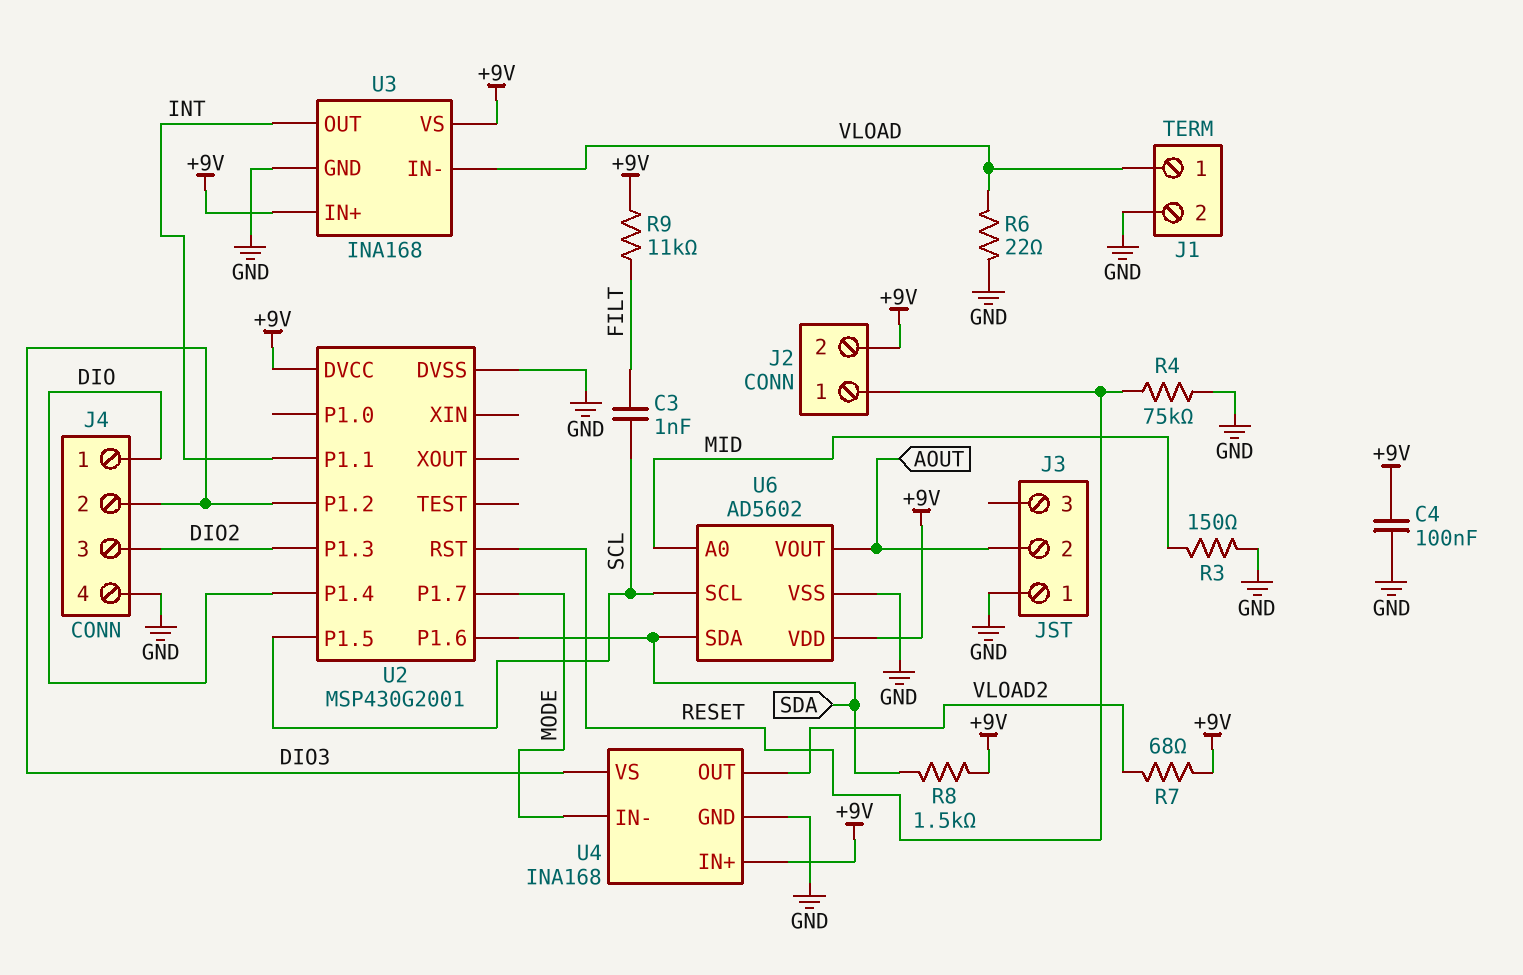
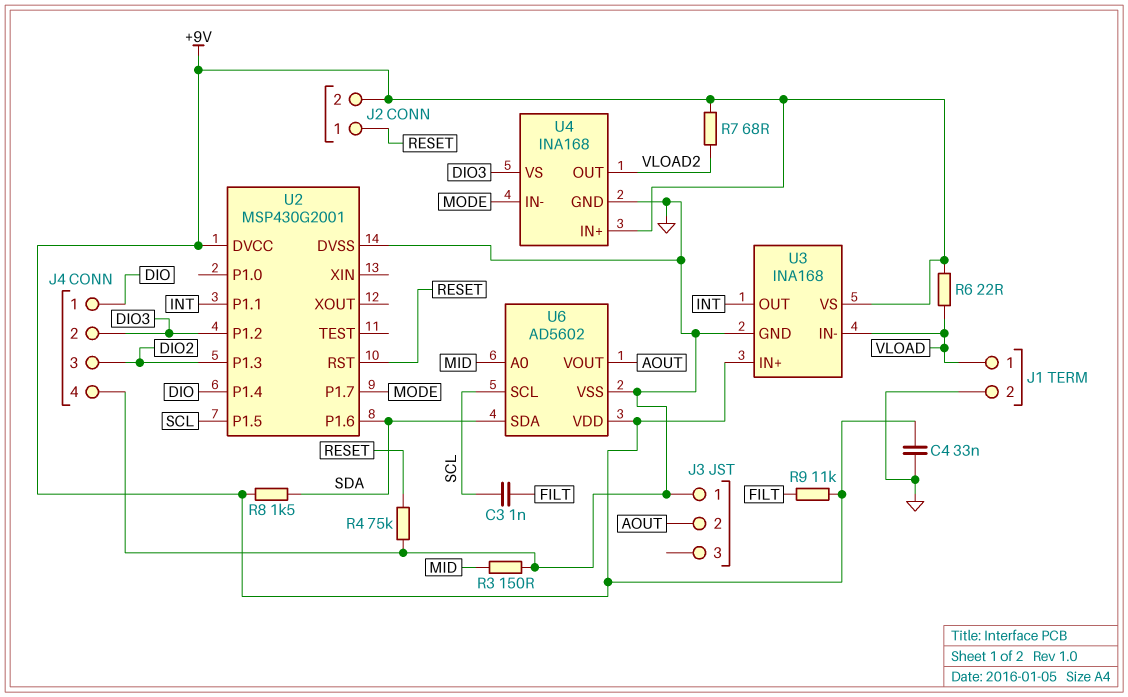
C4: 100nF (+9V, GND) -> 33nF (+9V, GND)
R6: 22 (GND, VLOAD) -> 22 (+9V, VLOAD)

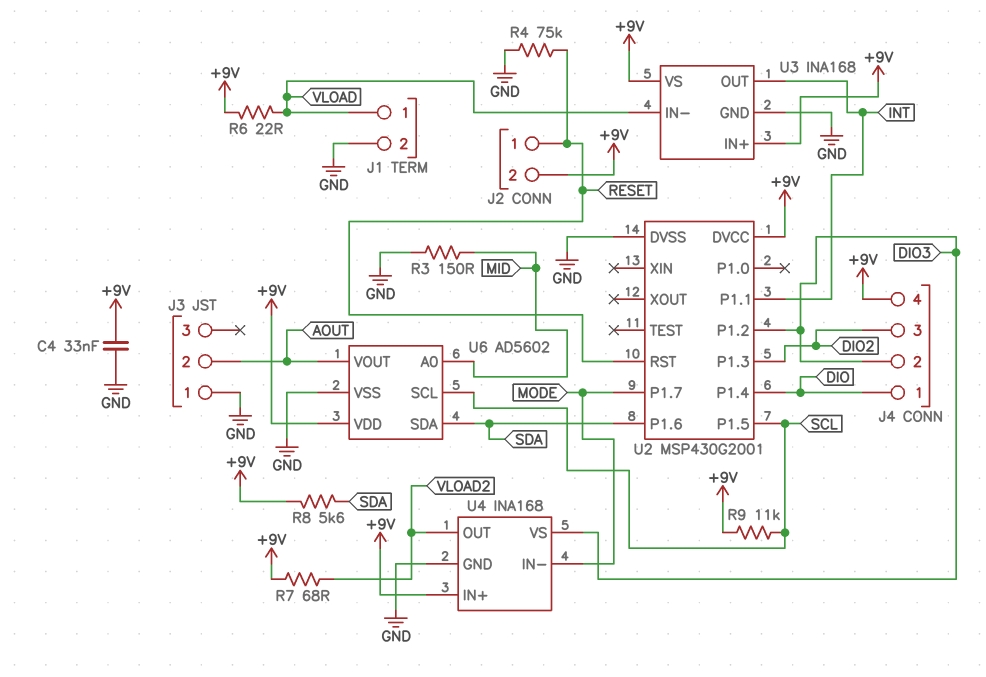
C3: 1nF (FILT, SCL) -> none
J4 pin 4: GND -> +9V
R8: 1.5k (+9V, SDA) -> 5.6k (+9V, SDA)
R9: 11k (+9V, FILT) -> 11k (+9V, SCL)

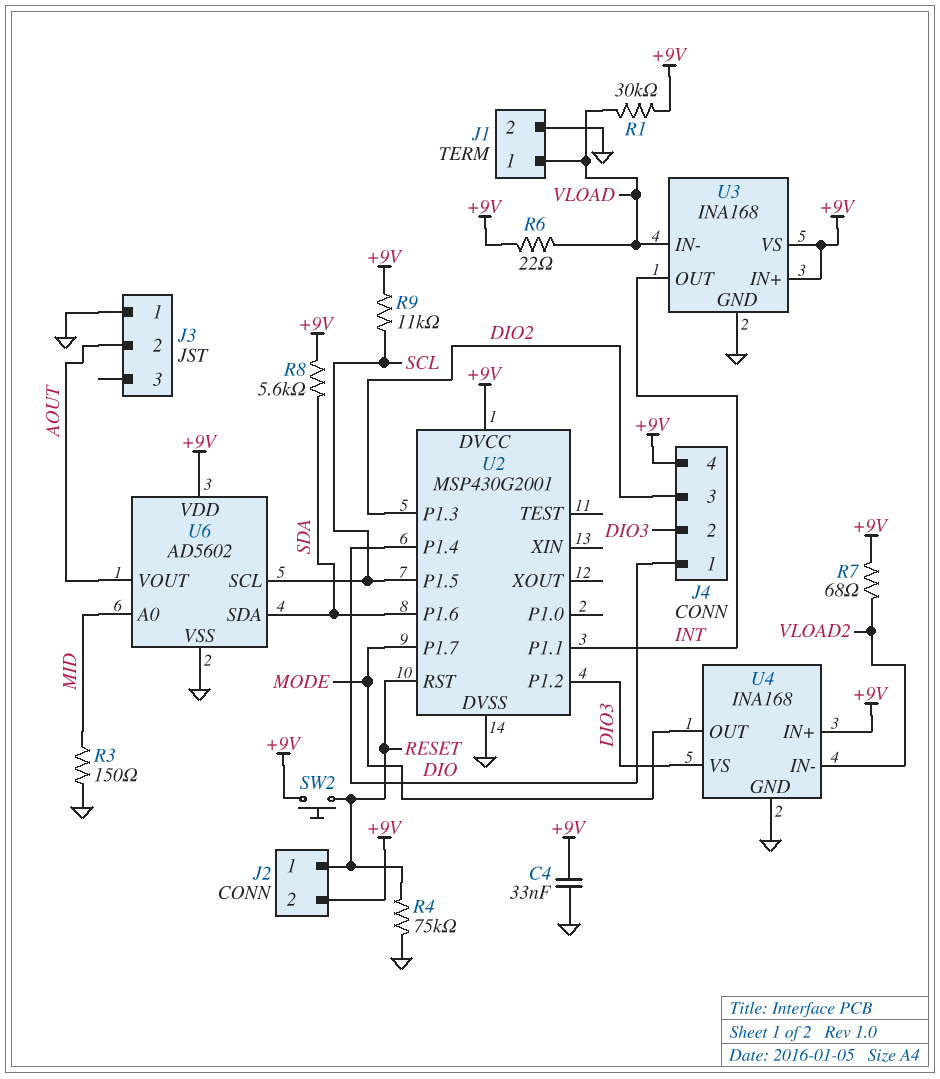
R1: none -> 30k (+9V, VLOAD)
SW2: none -> button (+9V, RESET)
U4 pin IN-: MODE -> VLOAD2
U4 pin OUT: VLOAD2 -> MODE

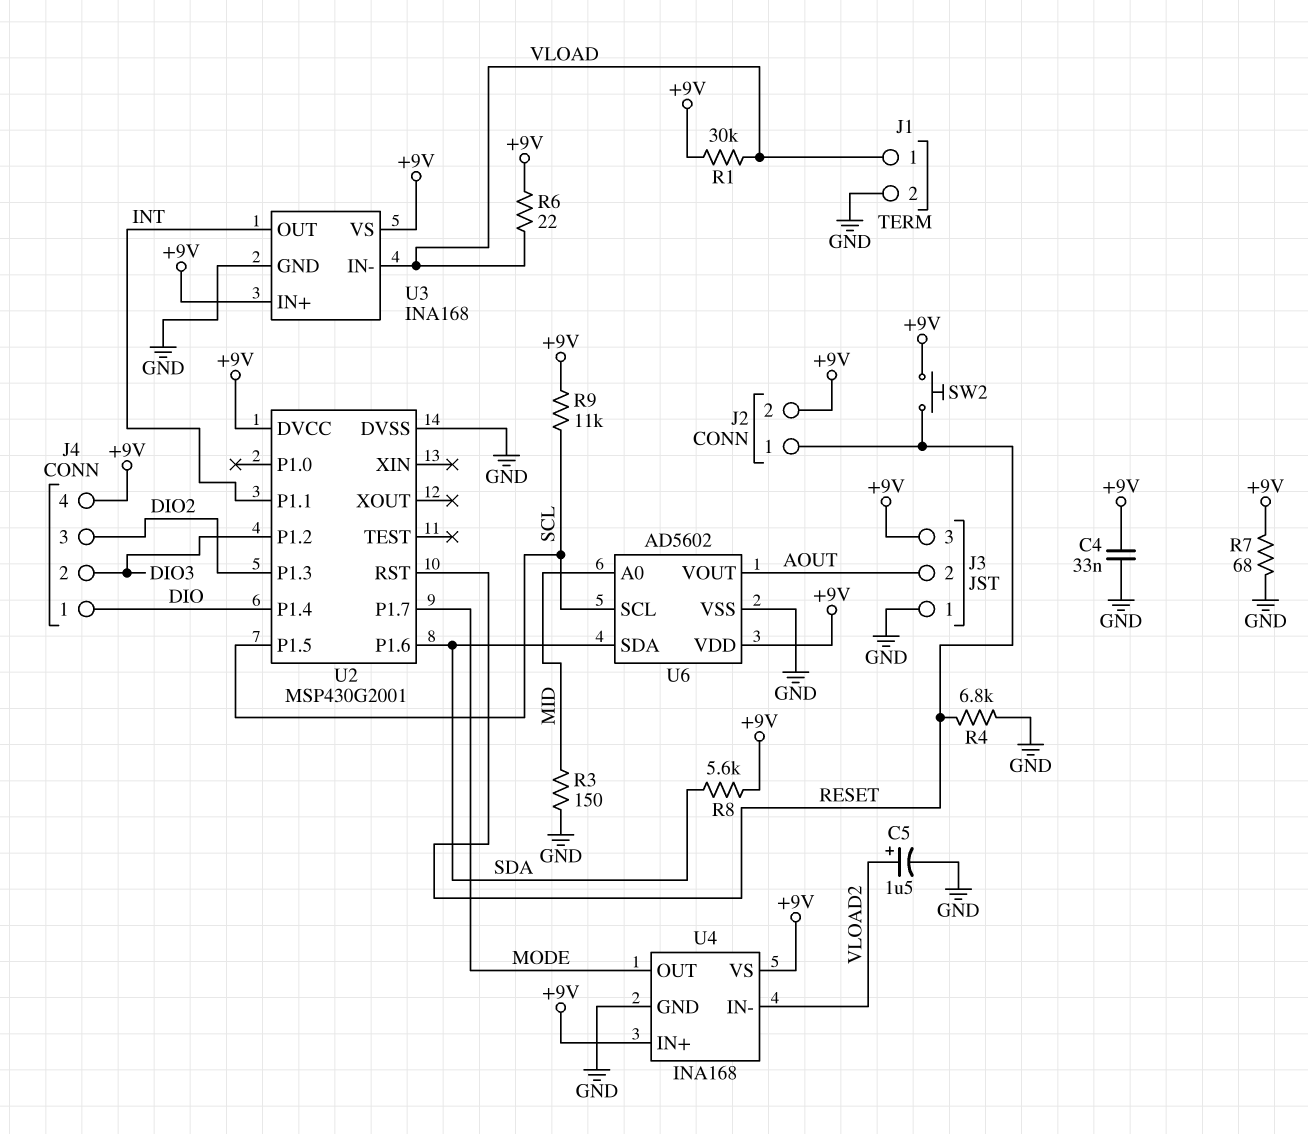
C5: none -> 1.5uF (plus VLOAD2, minus GND)
J3 pin 3: none -> +9V
R4: 75k (GND, RESET) -> 6.8k (GND, RESET)
R7: 68 (+9V, VLOAD2) -> 68 (+9V, GND)
U4 pin VS: DIO3 -> +9V

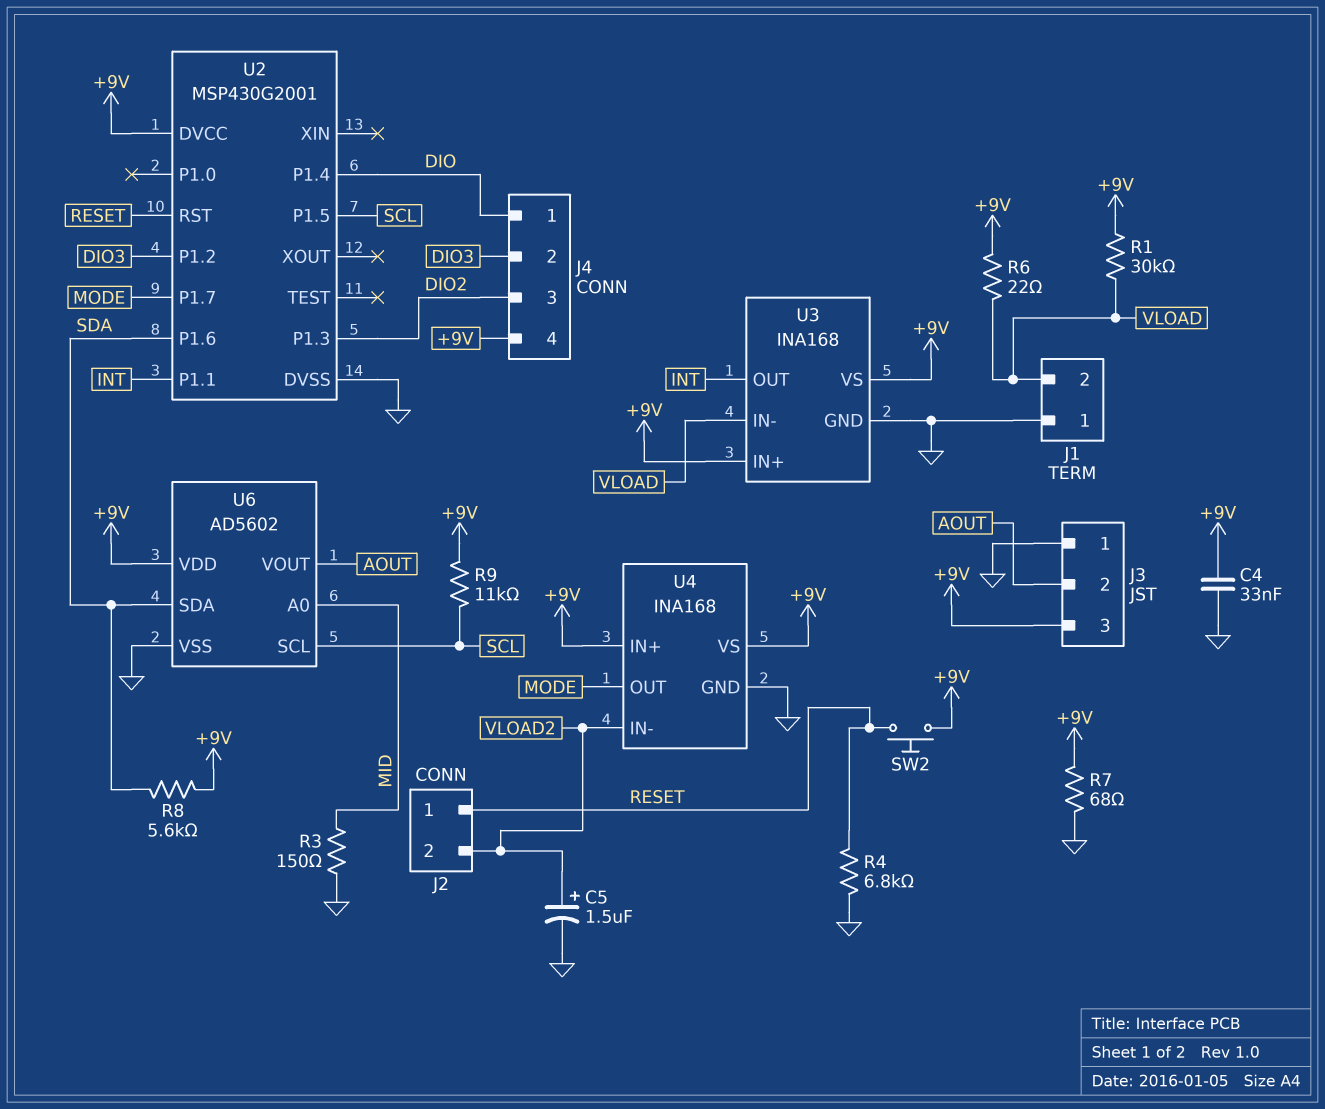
J1 pin 1: VLOAD -> GND
J1 pin 2: GND -> VLOAD
J2 pin 2: +9V -> VLOAD2

